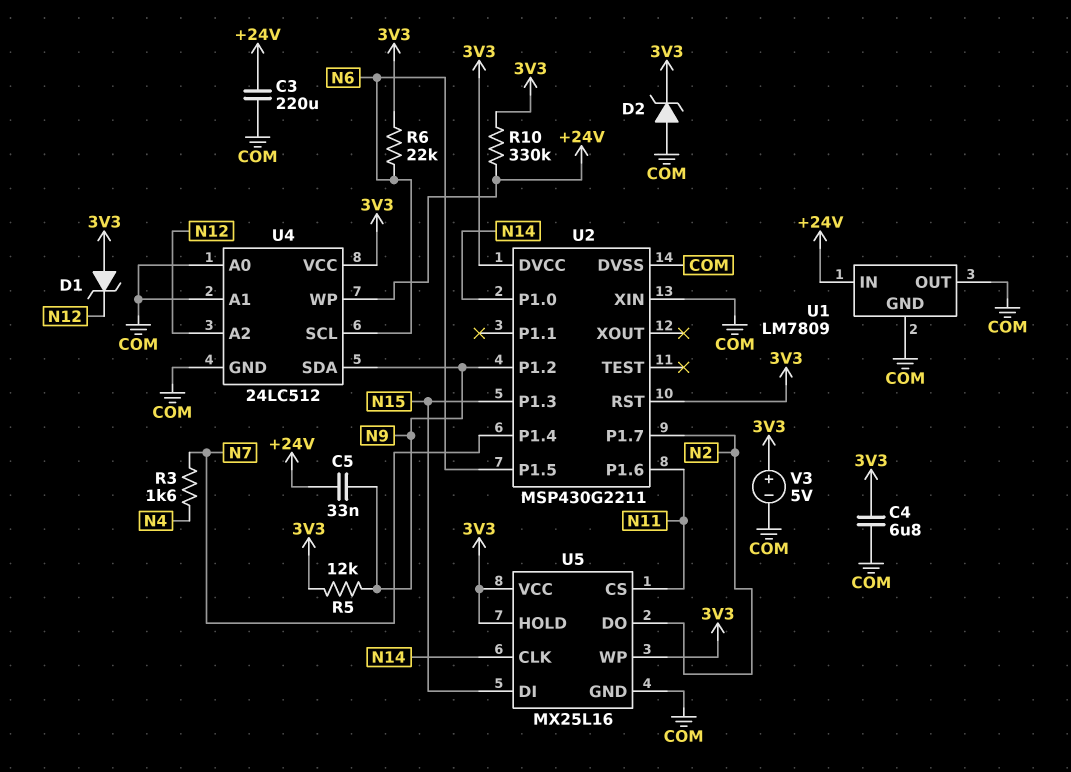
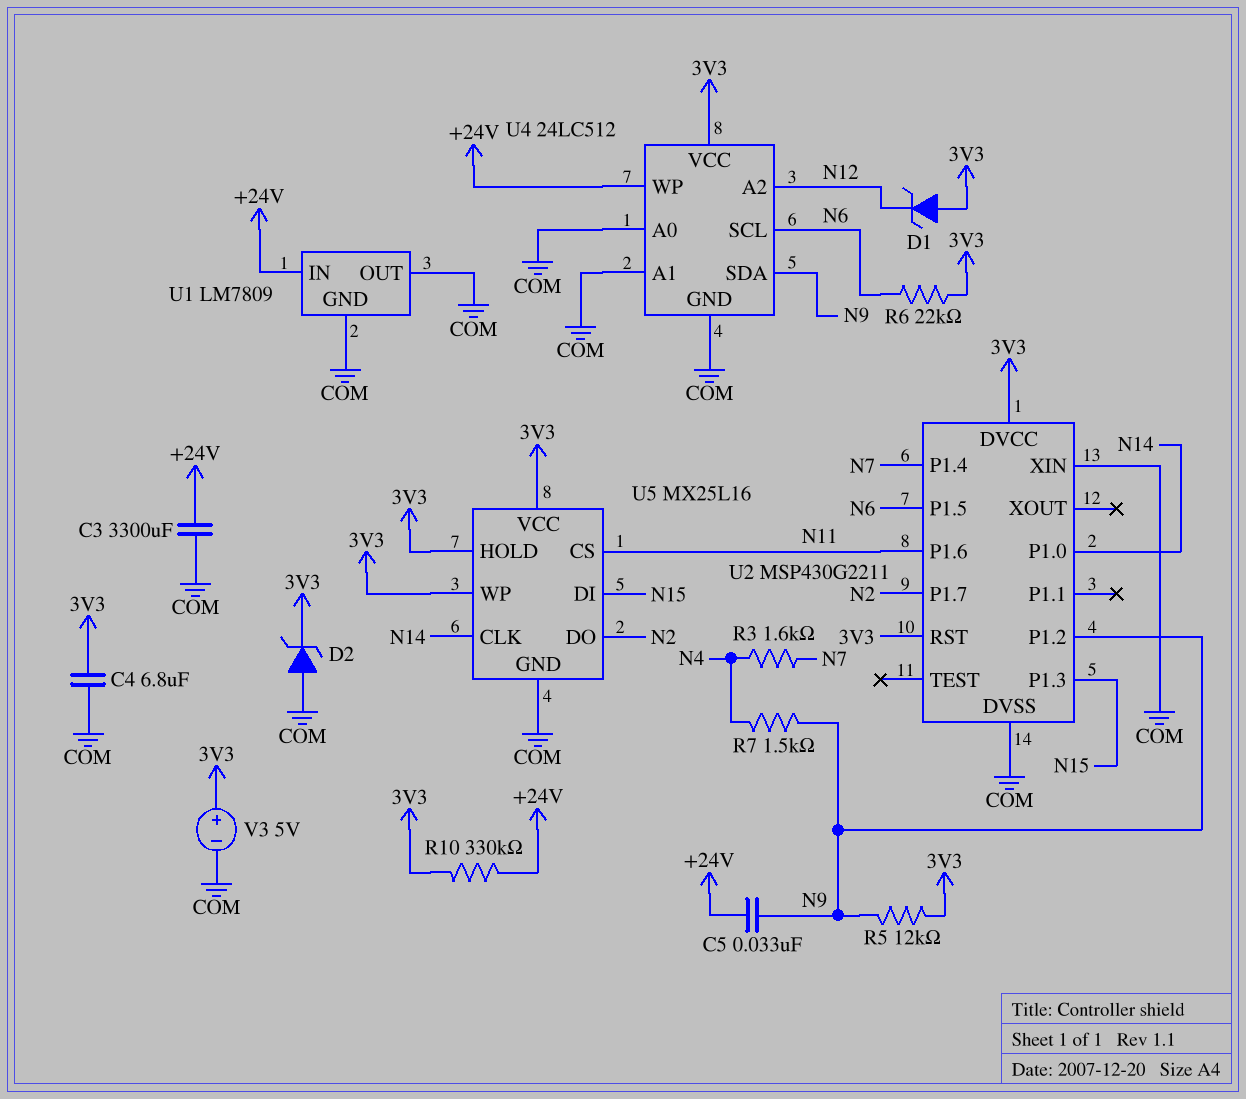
C3: 220uF (+24V, COM) -> 3300uF (+24V, COM)
R7: none -> 1.5k (N4, N9)

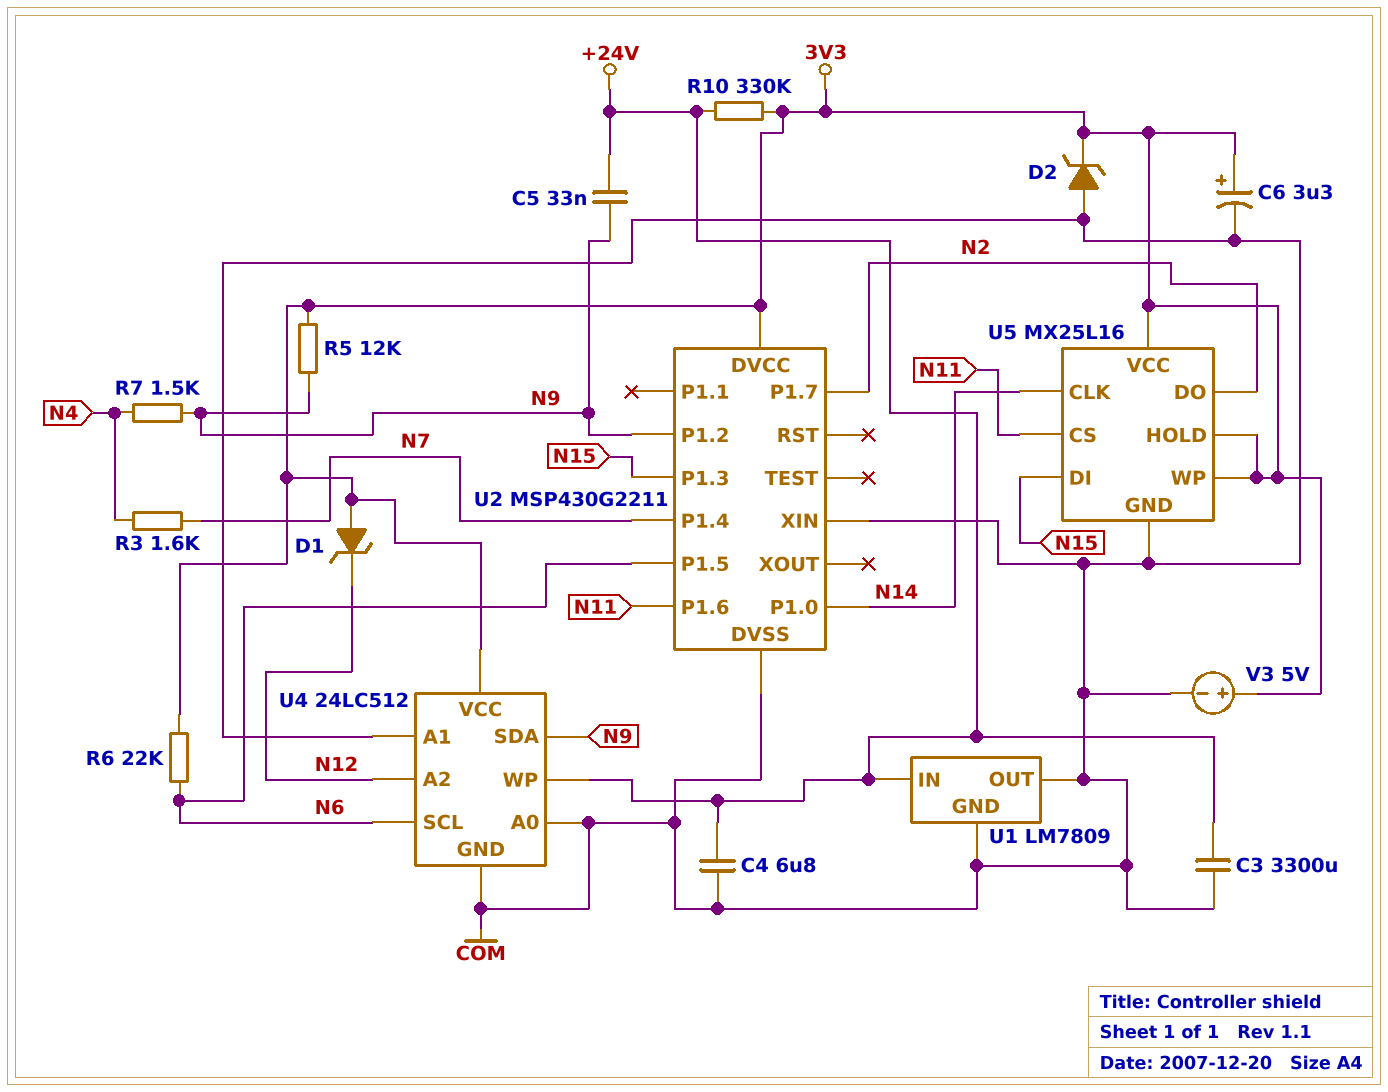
C4: 6.8uF (3V3, COM) -> 6.8uF (+24V, COM)
C6: none -> 3.3uF (plus 3V3, minus COM)
U2 pin RST: 3V3 -> none

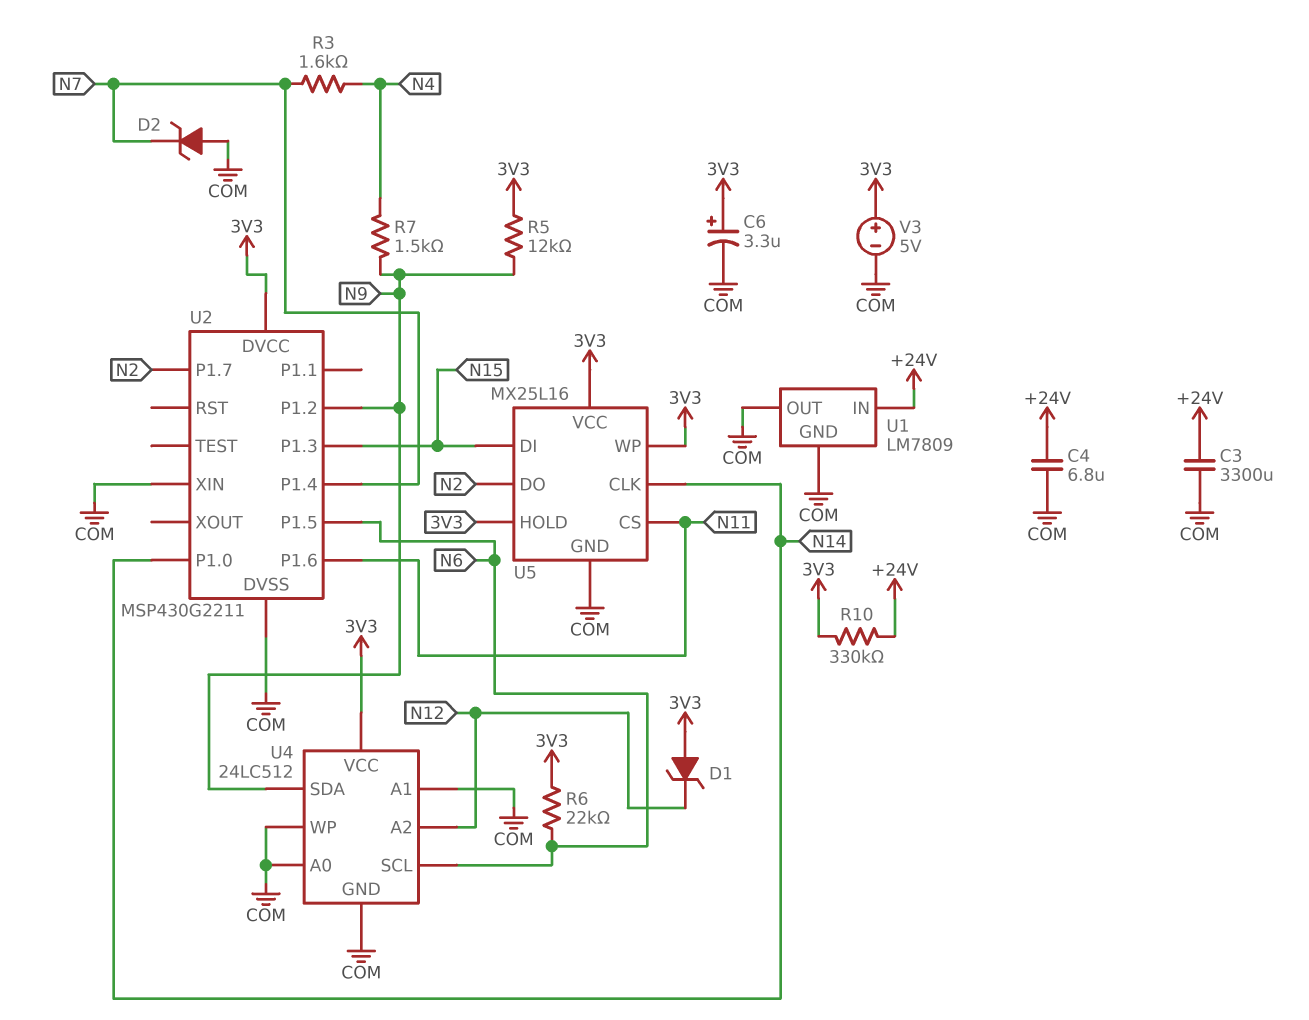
C5: 33nF (+24V, N9) -> none
D2: zener (A COM, K 3V3) -> zener (A COM, K N7)
U4 pin WP: +24V -> COM

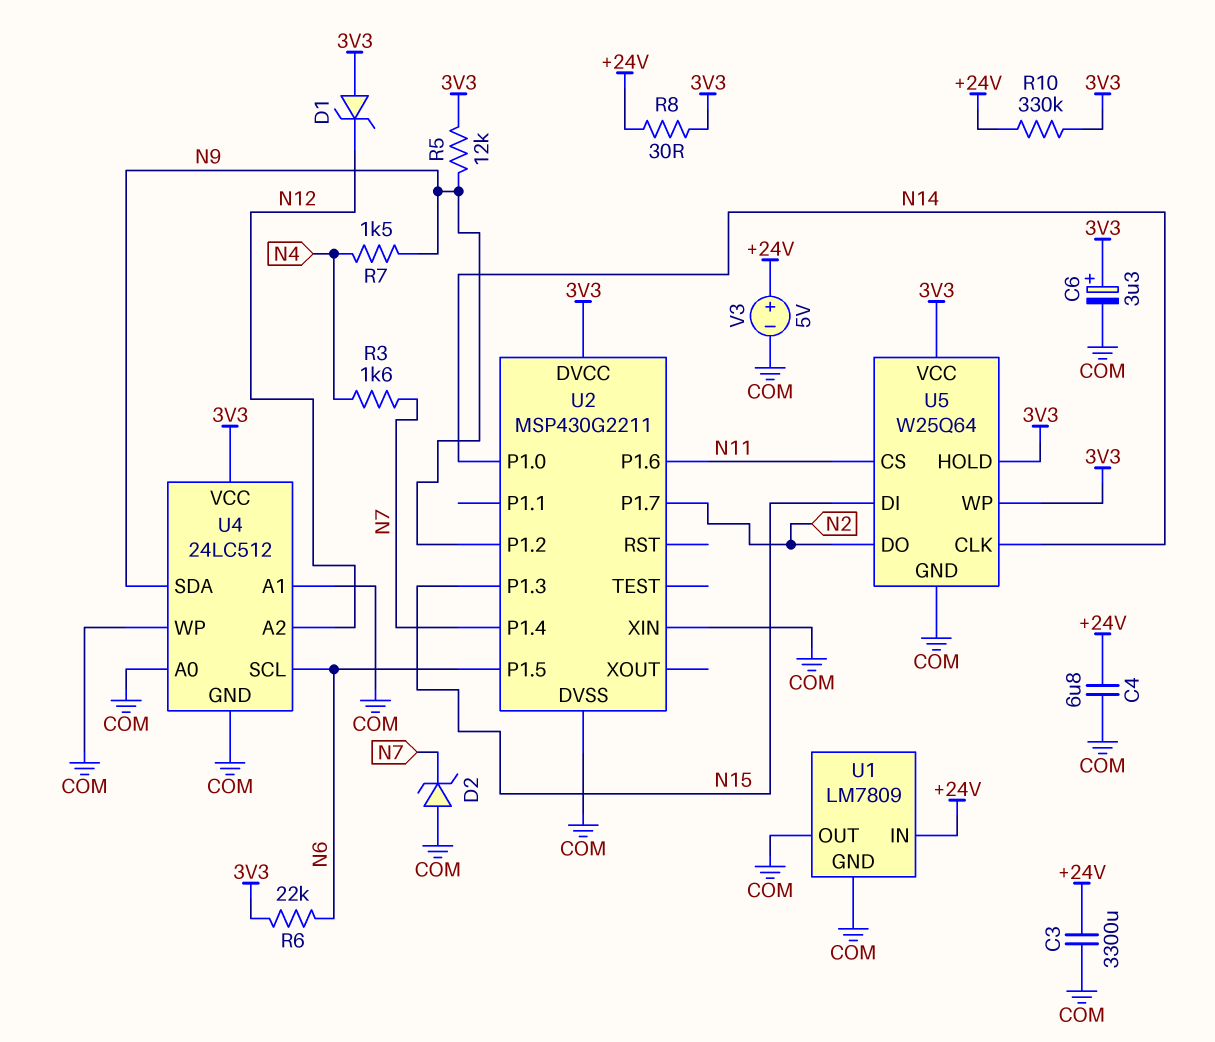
R8: none -> 30 (+24V, 3V3)
U5: MX25L16 -> W25Q64
V3: 5V (plus 3V3, minus COM) -> 5V (plus +24V, minus COM)

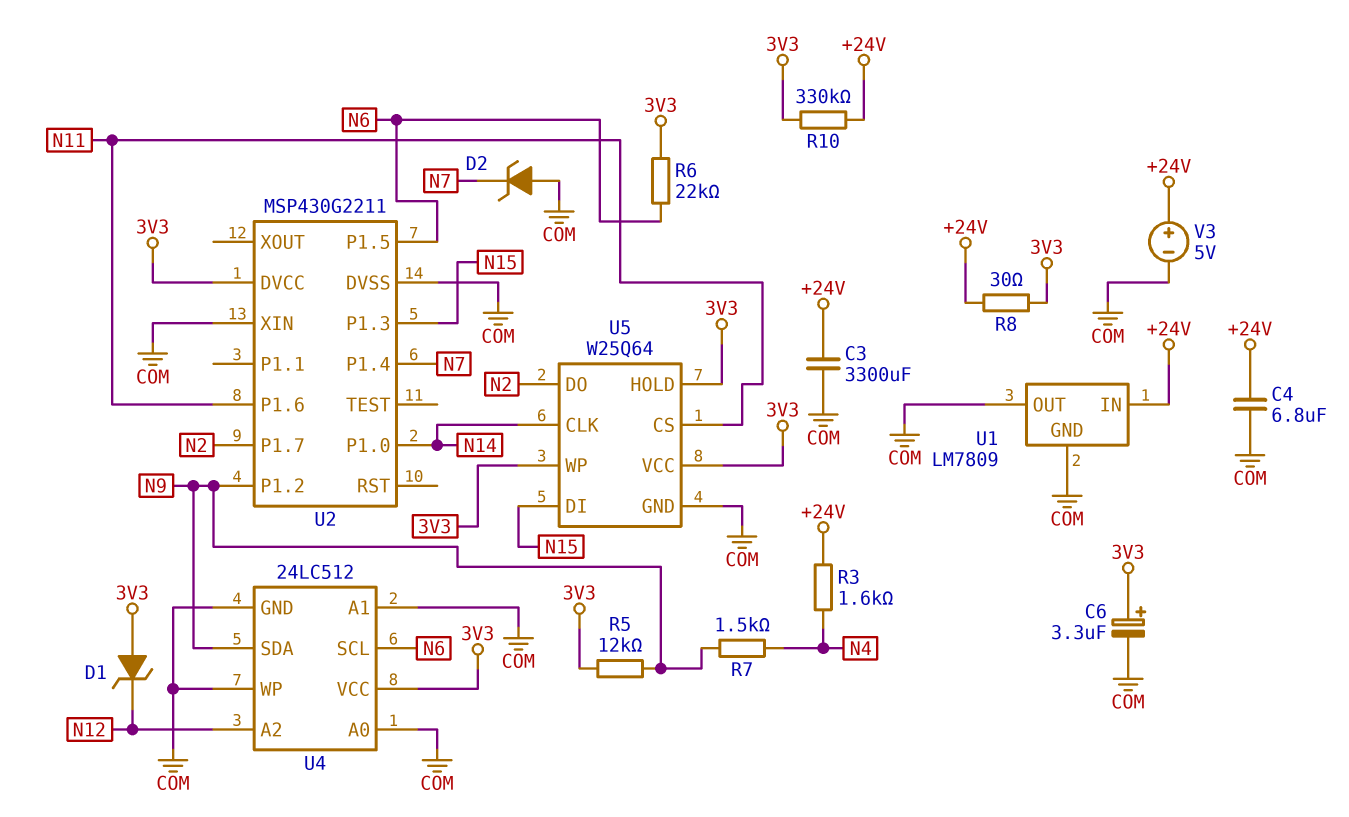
R3: 1.6k (N4, N7) -> 1.6k (+24V, N4)

